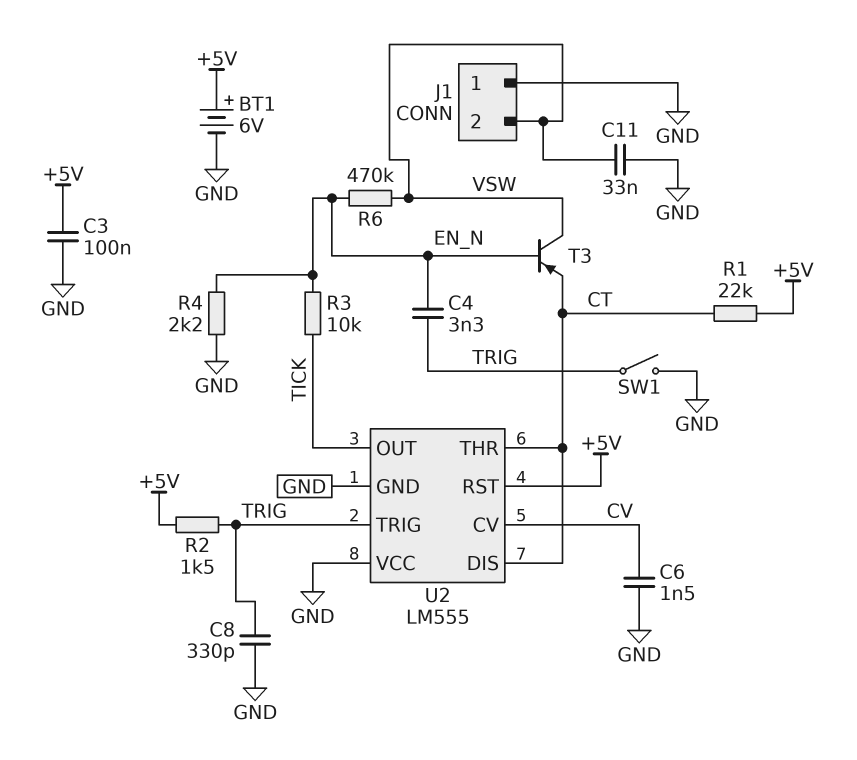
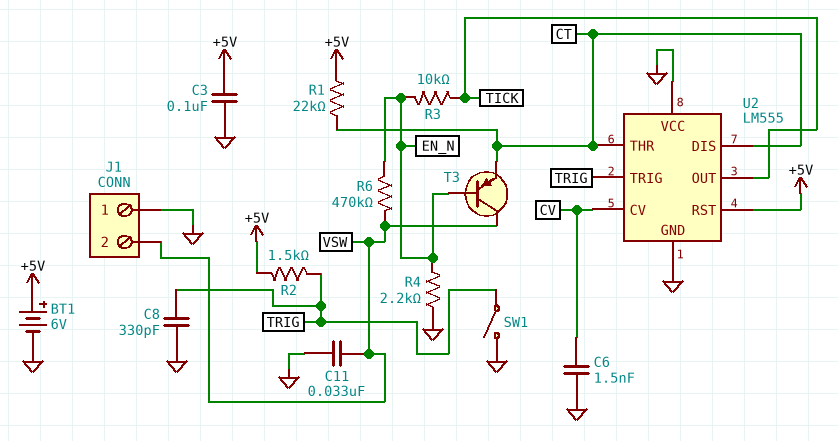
C4: 3.3nF (EN_N, TRIG) -> none

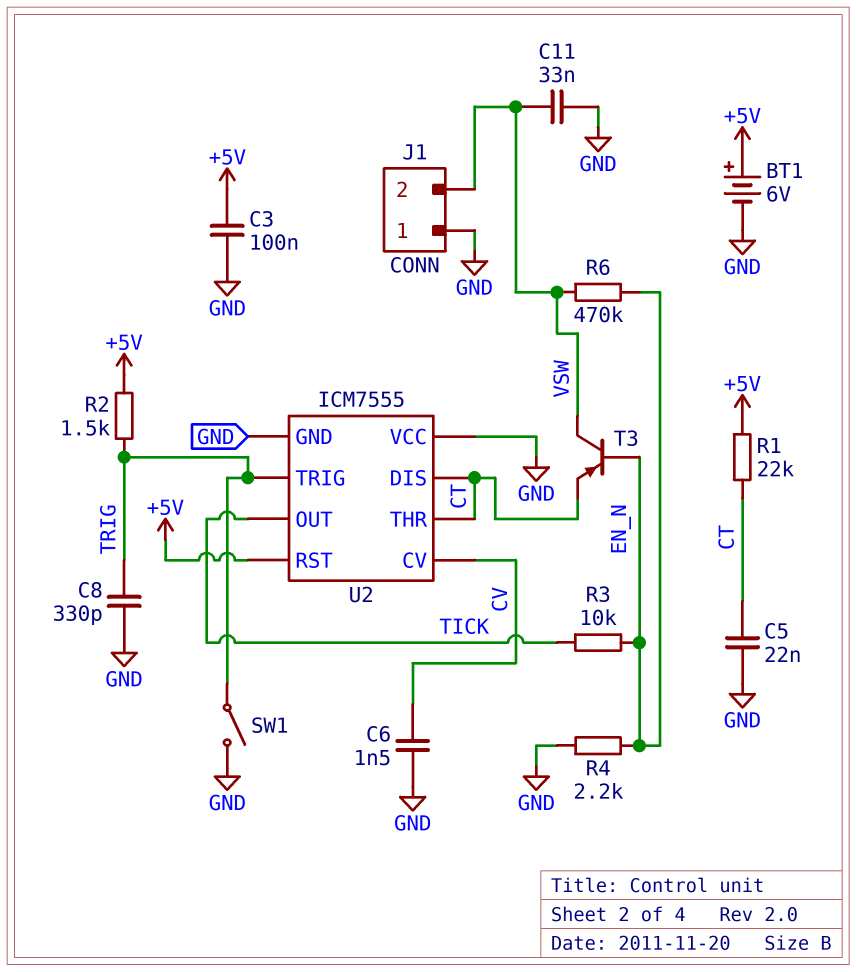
C5: none -> 22nF (CT, GND)
U2: LM555 -> ICM7555

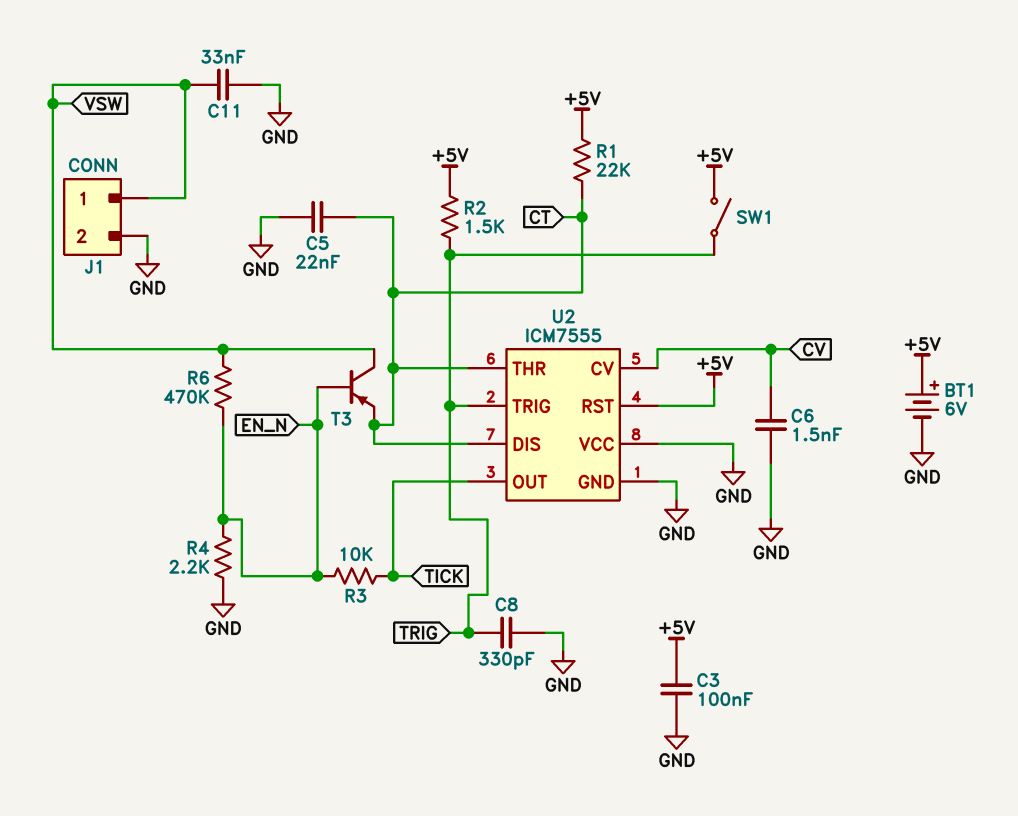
J1 pin 1: GND -> VSW
J1 pin 2: VSW -> GND
SW1: switch (GND, TRIG) -> switch (+5V, TRIG)

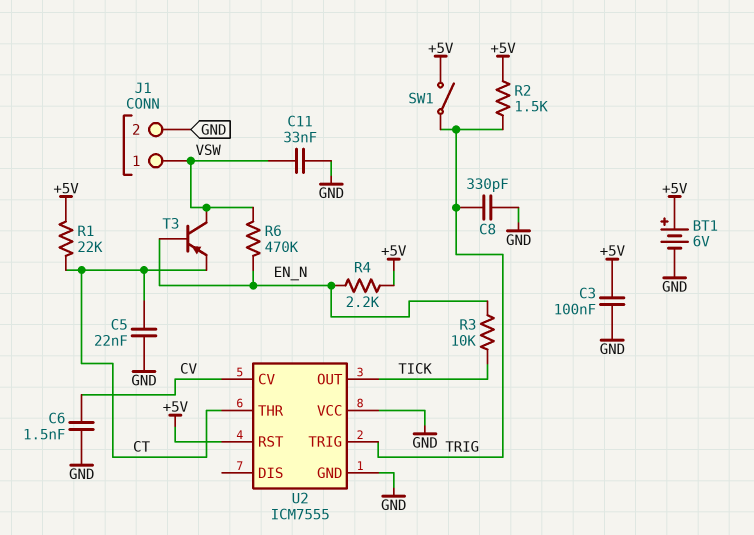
R4: 2.2k (EN_N, GND) -> 2.2k (+5V, EN_N)
U2 pin DIS: CT -> none

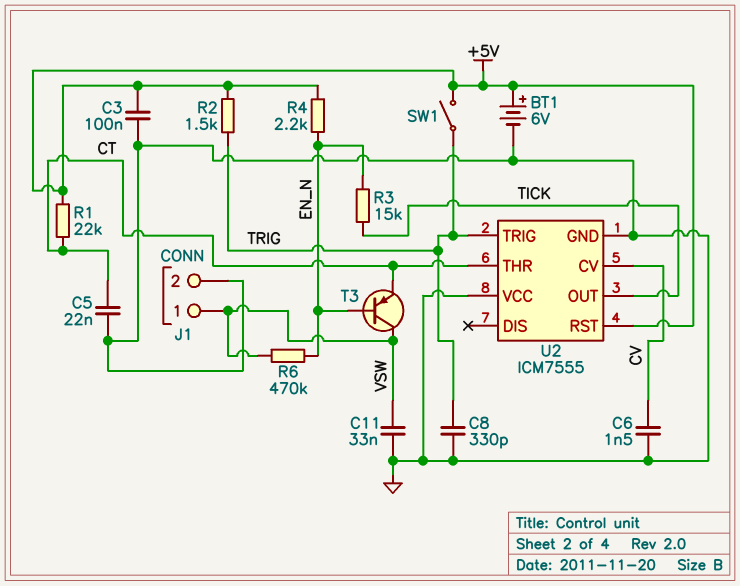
R3: 10k (EN_N, TICK) -> 15k (EN_N, TICK)

